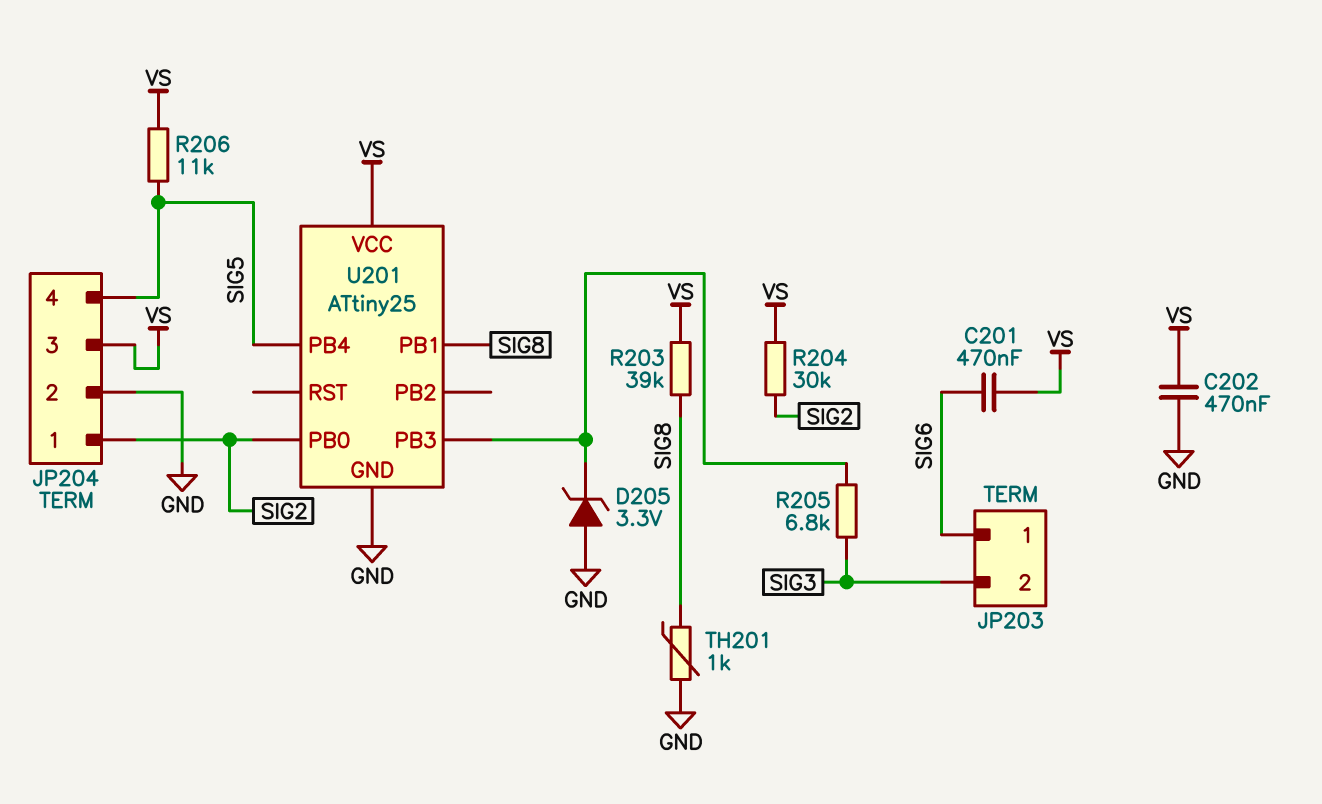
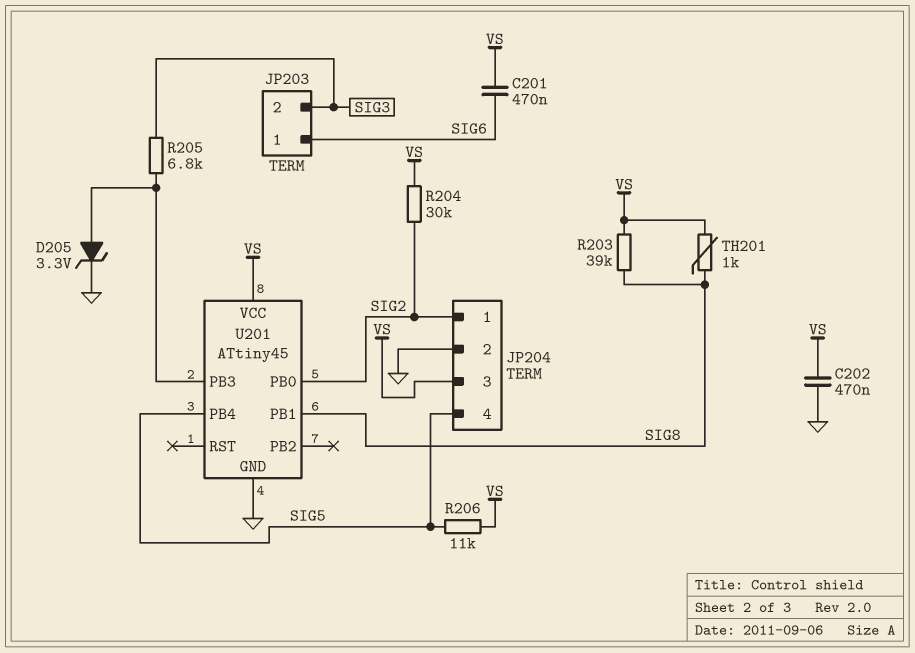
D205: zener 3.3V (A GND, K U201/PB3) -> zener 3.3V (A U201/PB3, K GND)
TH201: 1k (GND, SIG8) -> 1k (SIG8, VS)
U201: ATtiny25 -> ATtiny45

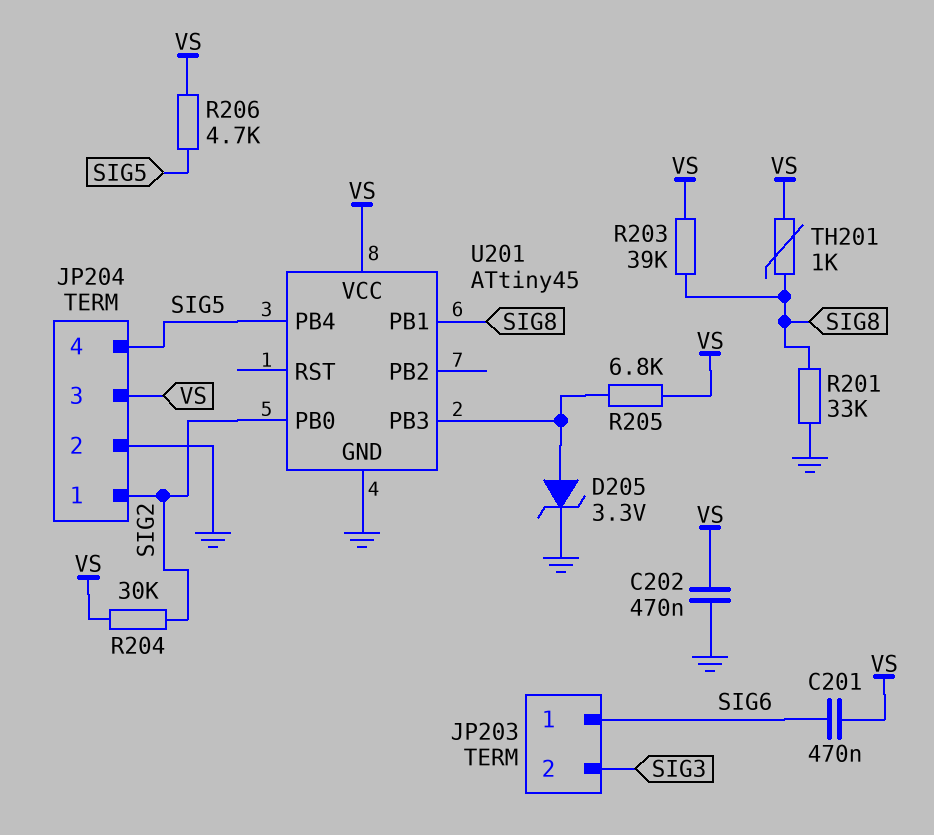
R201: none -> 33k (GND, SIG8)
R205: 6.8k (SIG3, U201/PB3) -> 6.8k (U201/PB3, VS)
R206: 11k (SIG5, VS) -> 4.7k (SIG5, VS)

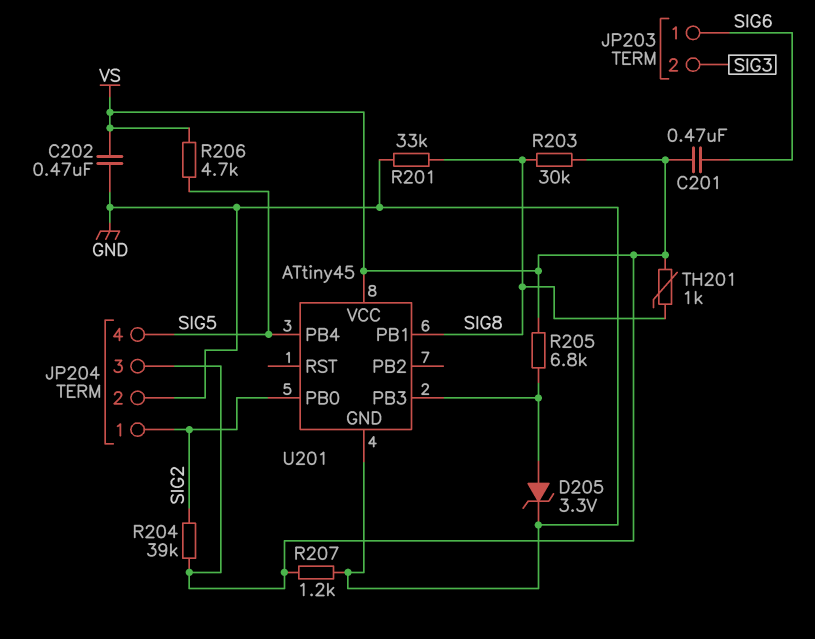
R203: 39k (SIG8, VS) -> 30k (SIG8, VS)
R204: 30k (SIG2, VS) -> 39k (SIG2, VS)
R207: none -> 1.2k (GND, VS)

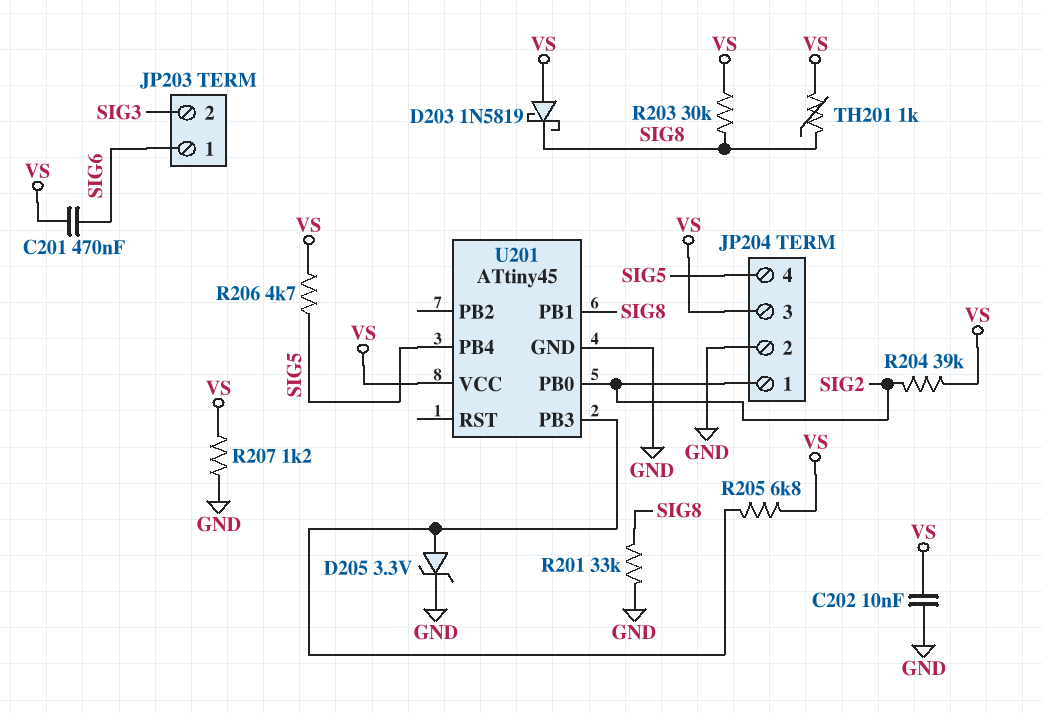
C202: 470nF (GND, VS) -> 10nF (GND, VS)
D203: none -> schottky 1N5819 (A VS, K SIG8)

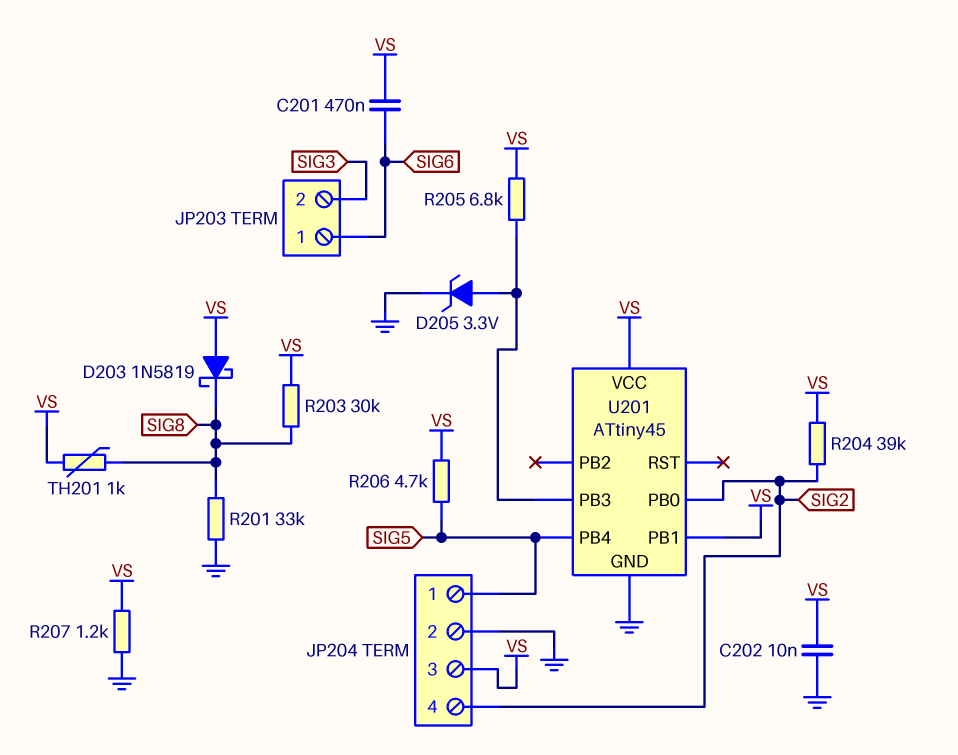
JP204 pin 1: SIG2 -> SIG5
JP204 pin 4: SIG5 -> SIG2
U201 pin PB1: SIG8 -> VS

